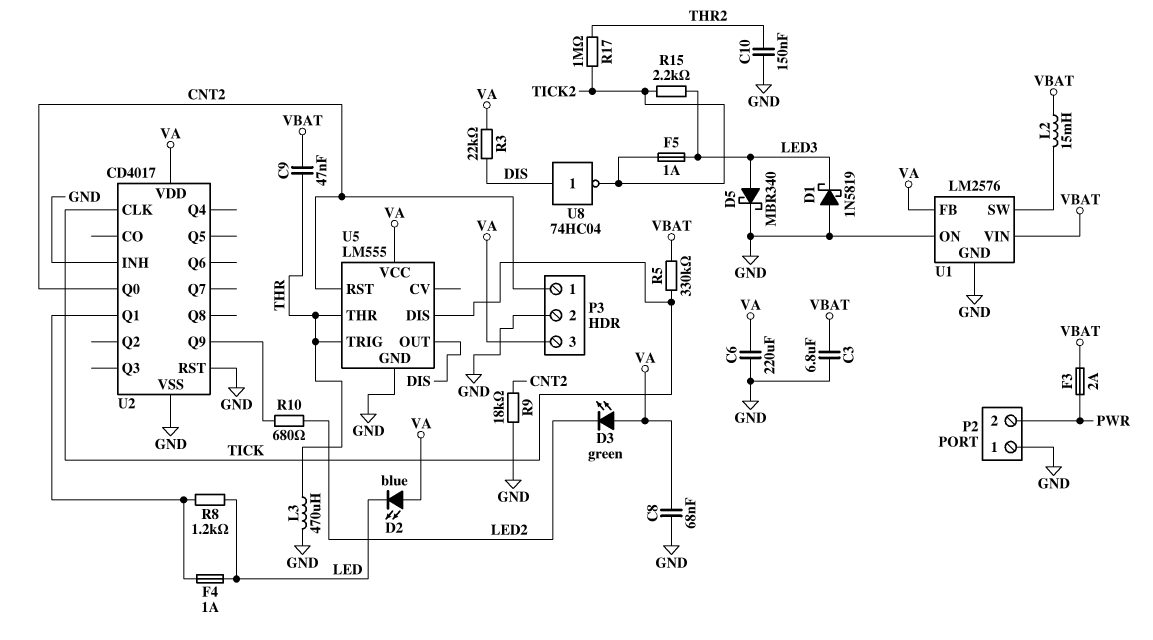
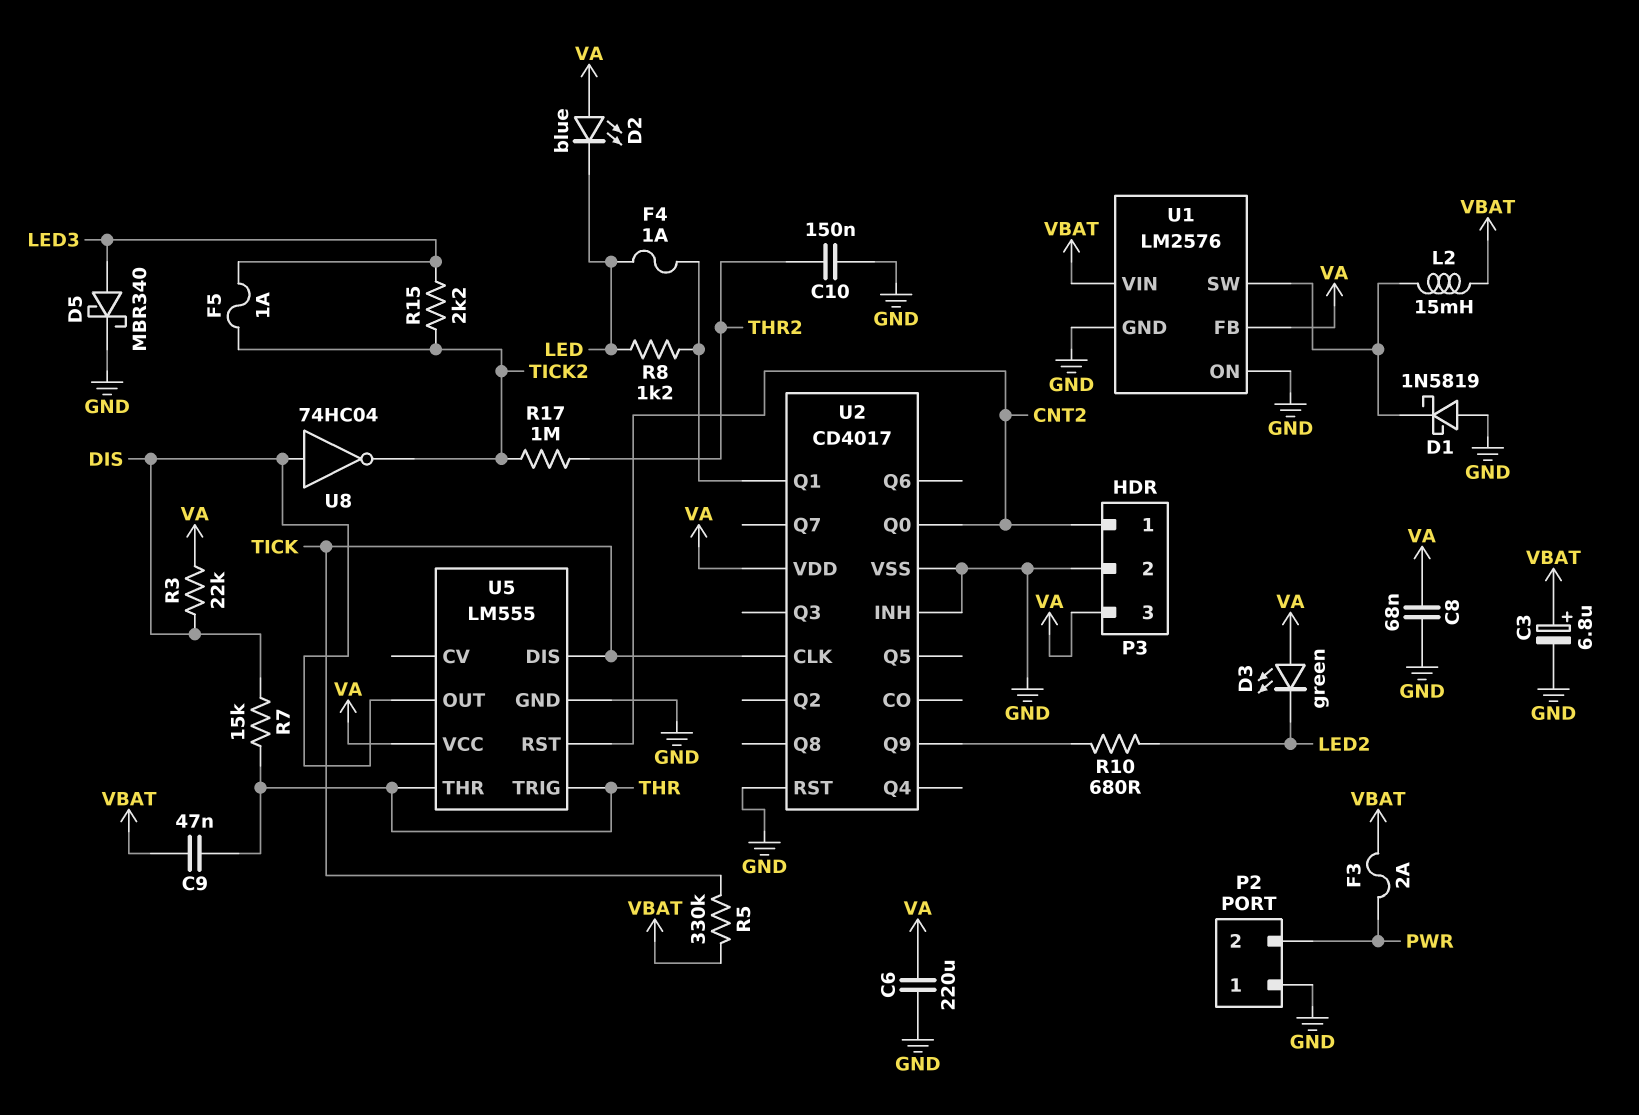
C3: 6.8uF (GND, VBAT) -> 6.8uF (plus VBAT, minus GND)
D1: schottky 1N5819 (A GND, K LED3) -> schottky 1N5819 (A GND, K U1/SW)
L3: 470uH (GND, THR) -> none
R7: none -> 15k (DIS, THR)
R9: 18k (CNT2, GND) -> none

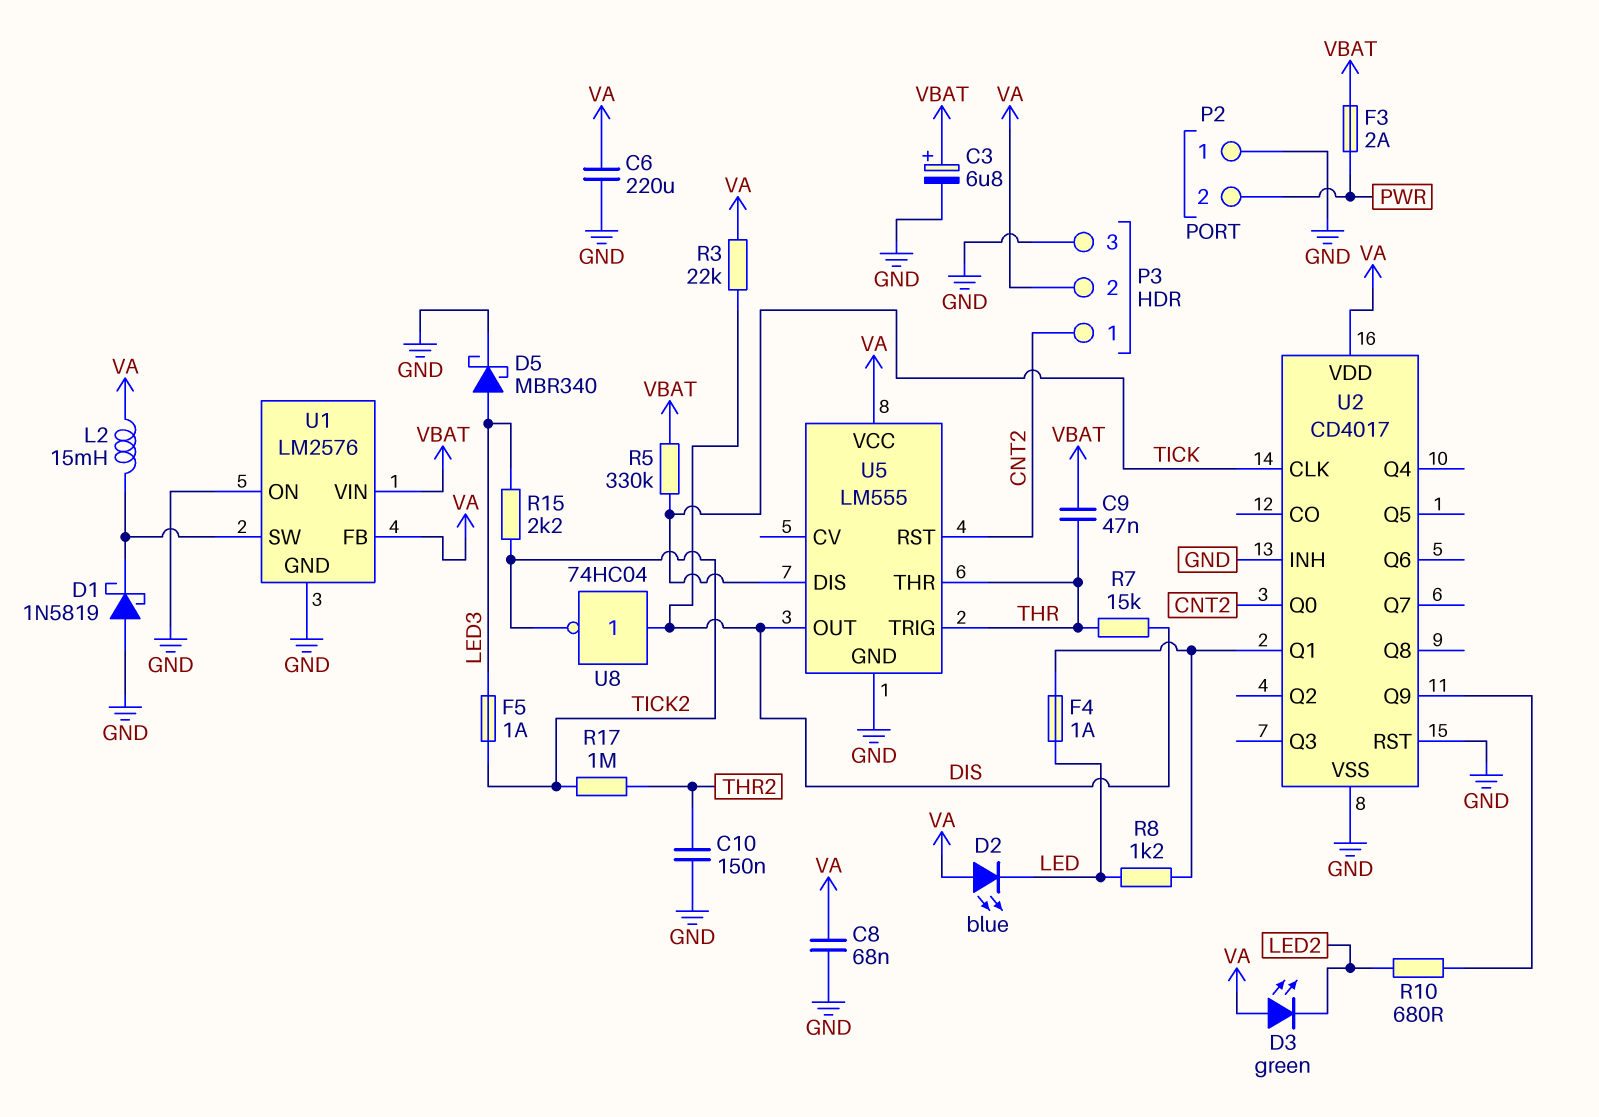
L2: 15mH (U1/SW, VBAT) -> 15mH (U1/SW, VA)
P3 pin 2: GND -> VA
P3 pin 3: VA -> GND

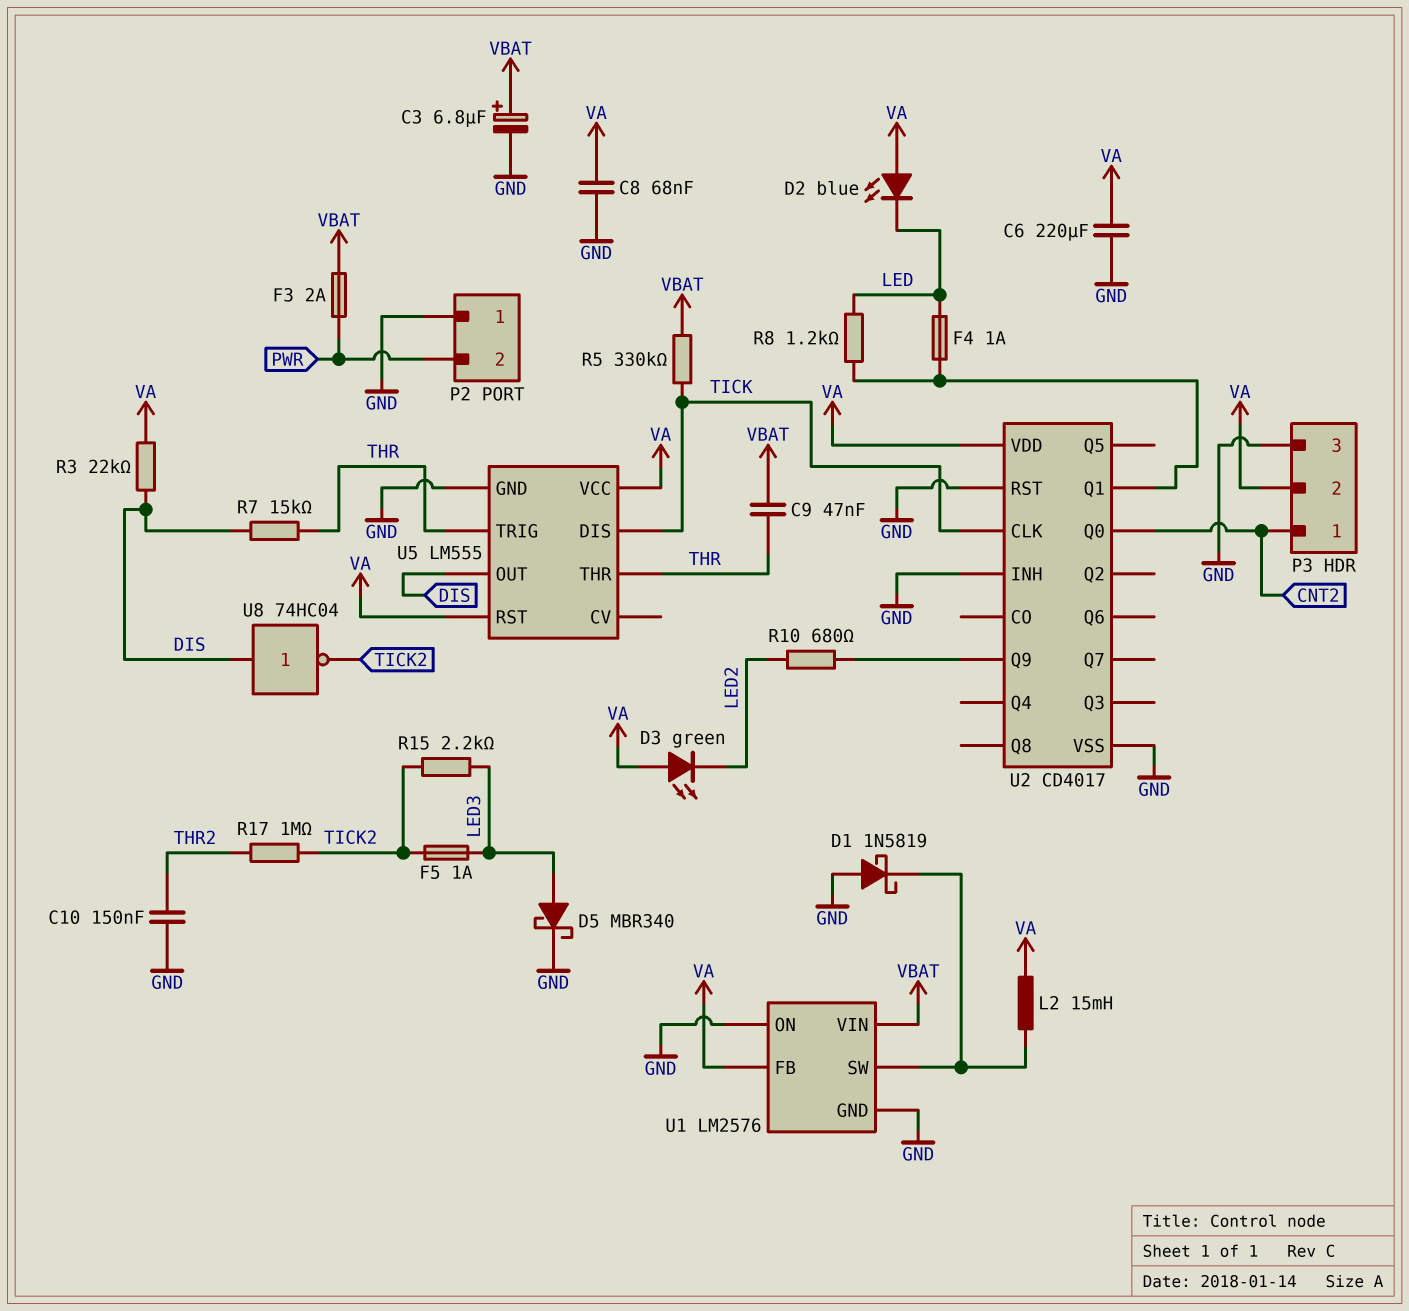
U5 pin RST: CNT2 -> VA

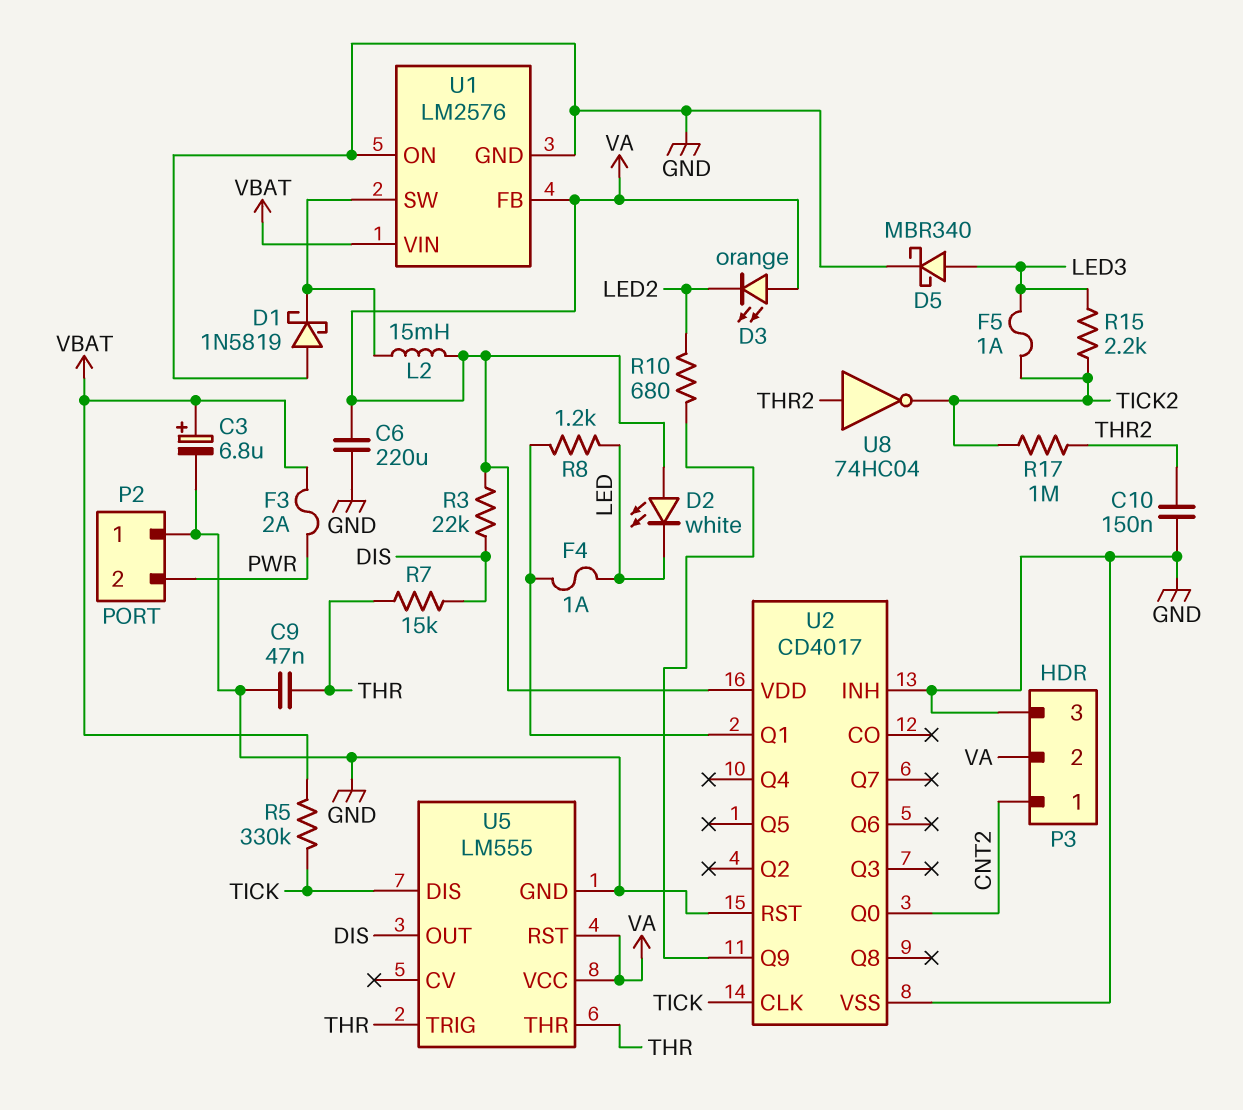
C8: 68nF (GND, VA) -> none
C9: 47nF (THR, VBAT) -> 47nF (GND, THR)
D2: LED blue (A VA, K LED) -> LED white (A VA, K LED)
D3: LED green (A VA, K LED2) -> LED orange (A VA, K LED2)
U8: NOT 74HC04 (in DIS, out TICK2) -> NOT 74HC04 (in THR2, out TICK2)

